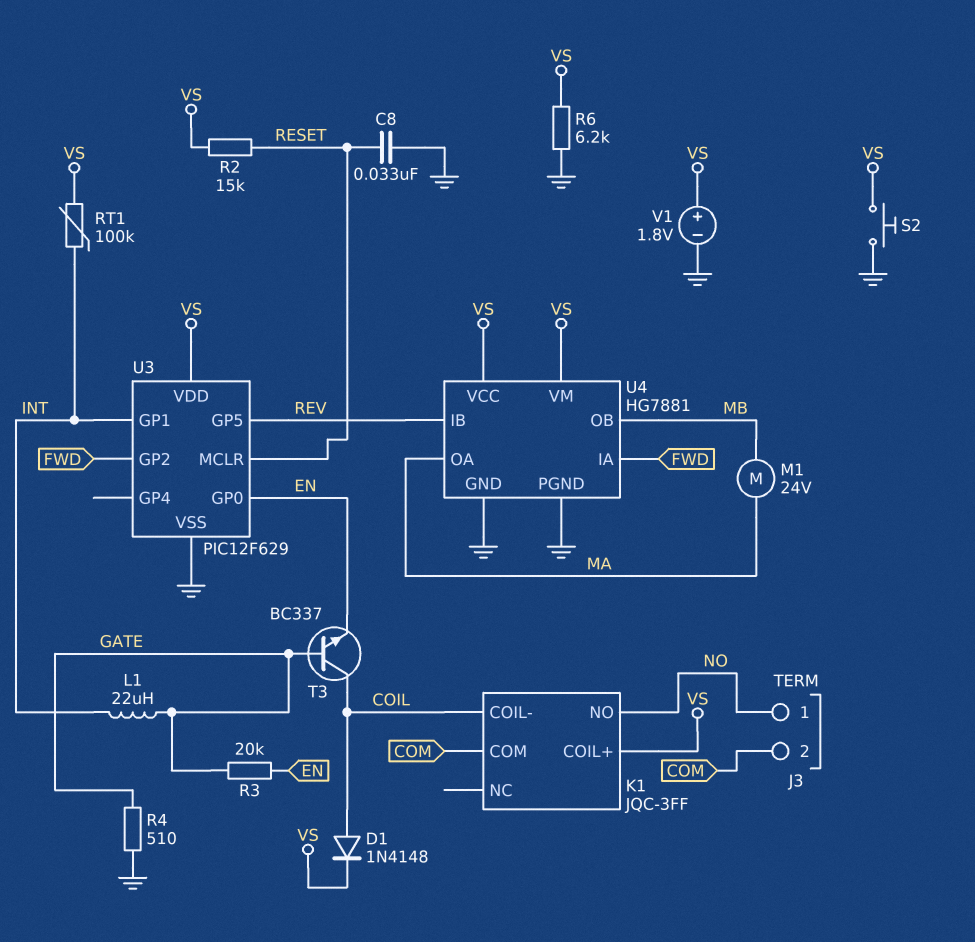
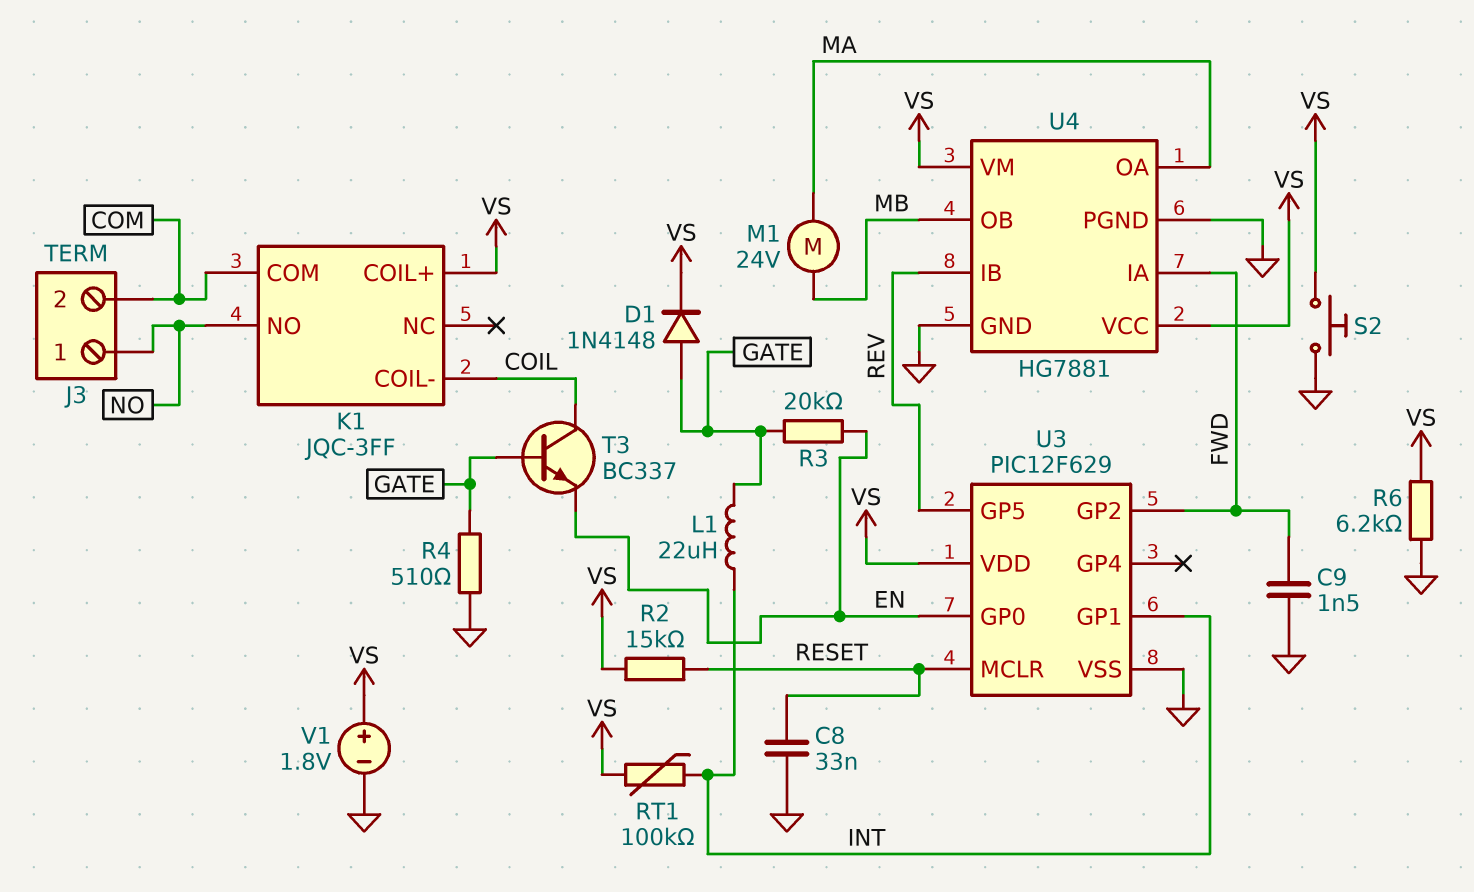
C9: none -> 1.5nF (FWD, GND)
D1: diode 1N4148 (A COIL, K VS) -> diode 1N4148 (A GATE, K VS)

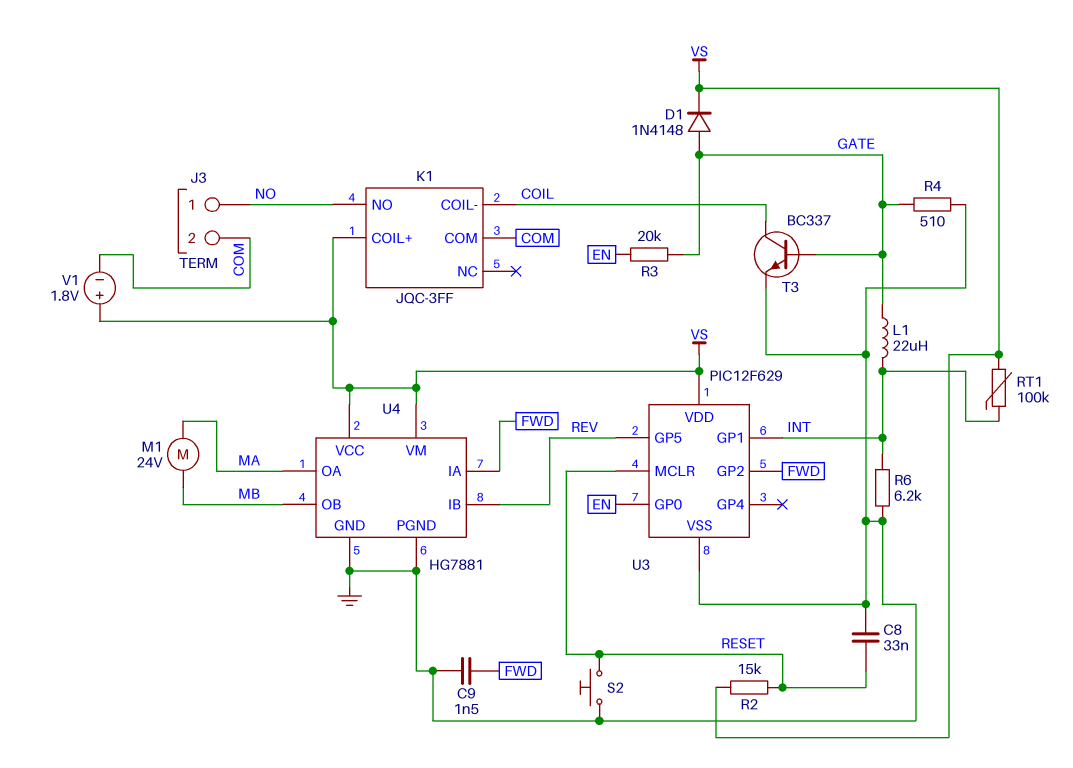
R6: 6.2k (GND, VS) -> 6.2k (GND, INT)
S2: button (GND, VS) -> button (GND, RESET)
T3: NPN BC337 (B GATE, C COIL, E EN) -> NPN BC337 (B GATE, C COIL, E GND)
V1: 1.8V (plus VS, minus GND) -> 1.8V (plus VS, minus COM)

